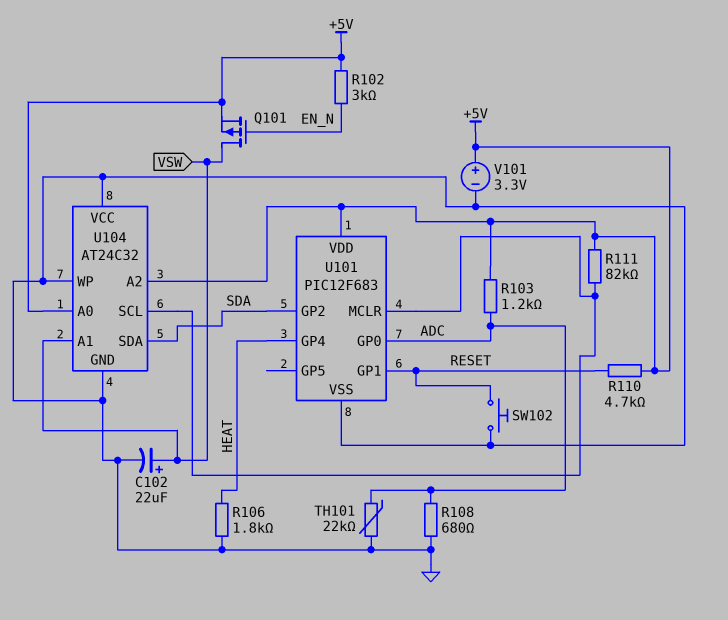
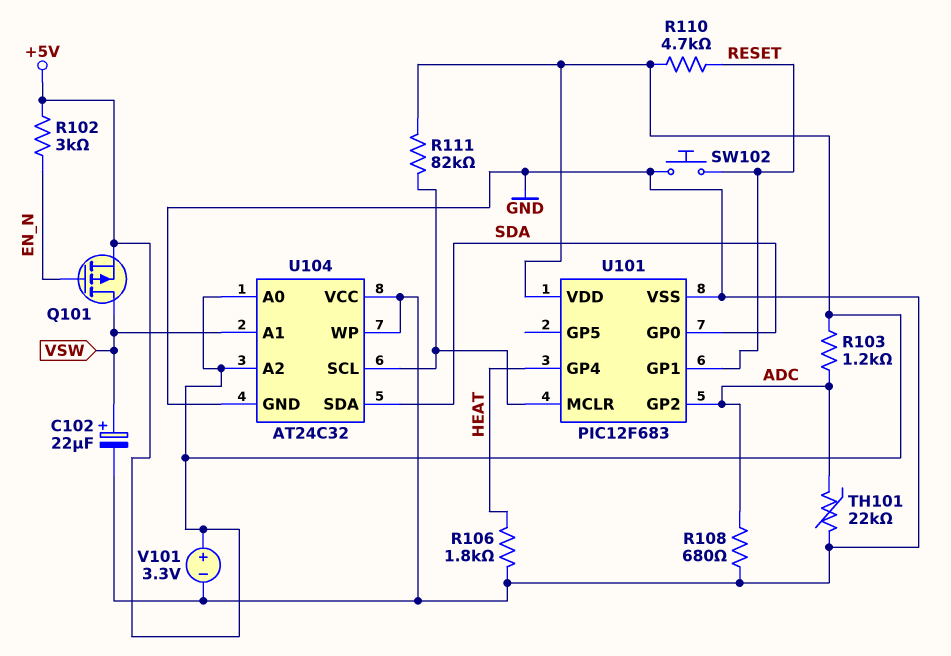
U101 pin GP0: ADC -> SDA
U101 pin GP2: SDA -> ADC

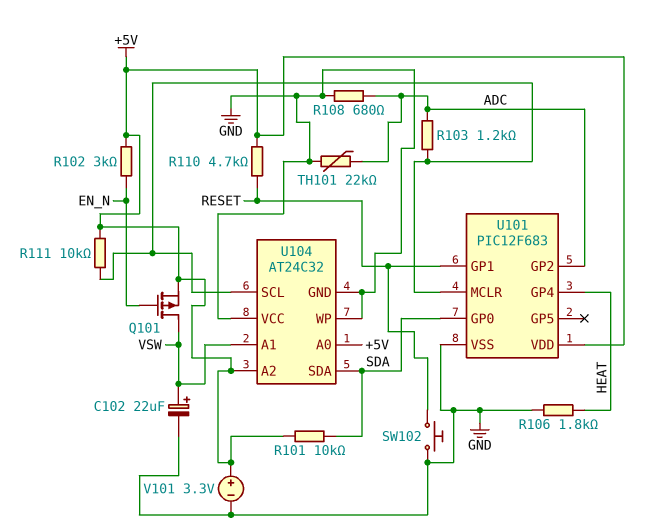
R101: none -> 10k (+5V, SDA)
R103: 1.2k (+5V, ADC) -> 1.2k (ADC, U101/MCLR)
R111: 82k (+5V, U101/MCLR) -> 10k (+5V, U101/MCLR)

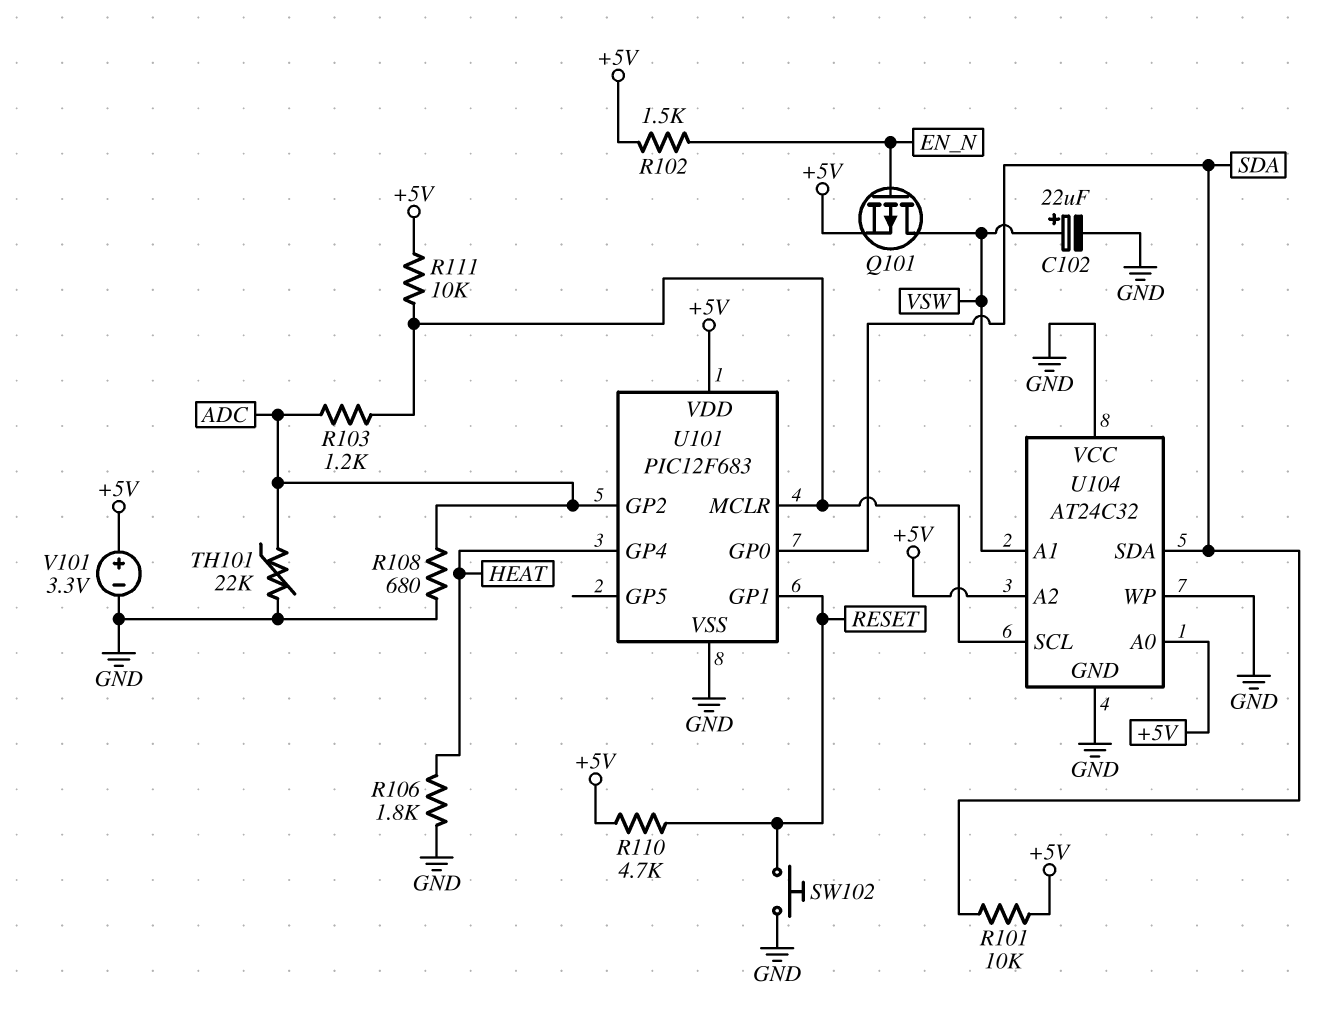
R102: 3k (+5V, EN_N) -> 1.5k (+5V, EN_N)

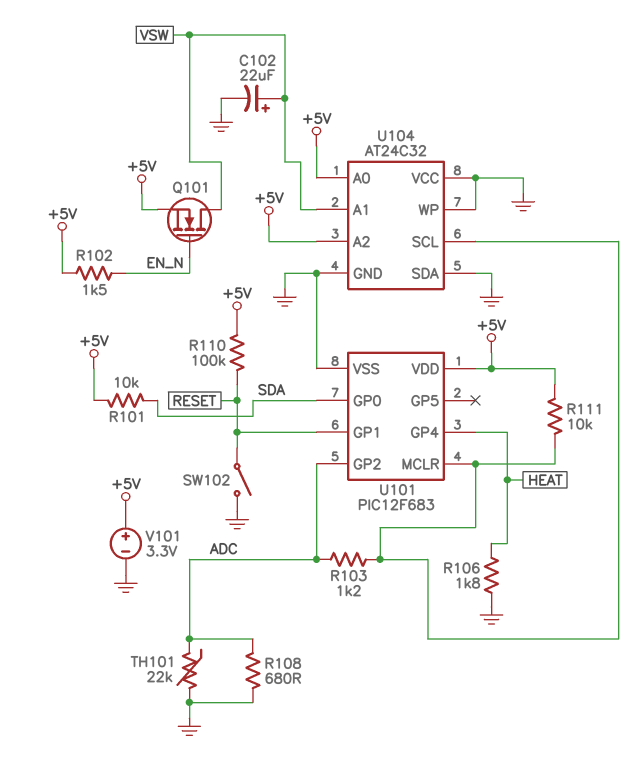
Q101: PMOS (G EN_N, D VSW, S +5V) -> NMOS (G EN_N, D VSW, S +5V)
R110: 4.7k (+5V, RESET) -> 100k (+5V, RESET)
SW102: button (GND, RESET) -> switch (GND, RESET)
U104 pin SDA: SDA -> GND

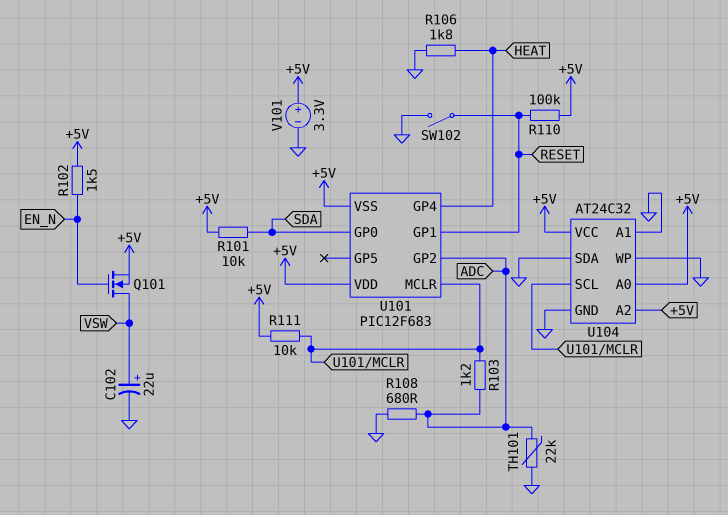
U101 pin VSS: GND -> +5V
U104 pin A1: VSW -> GND
U104 pin VCC: GND -> +5V

